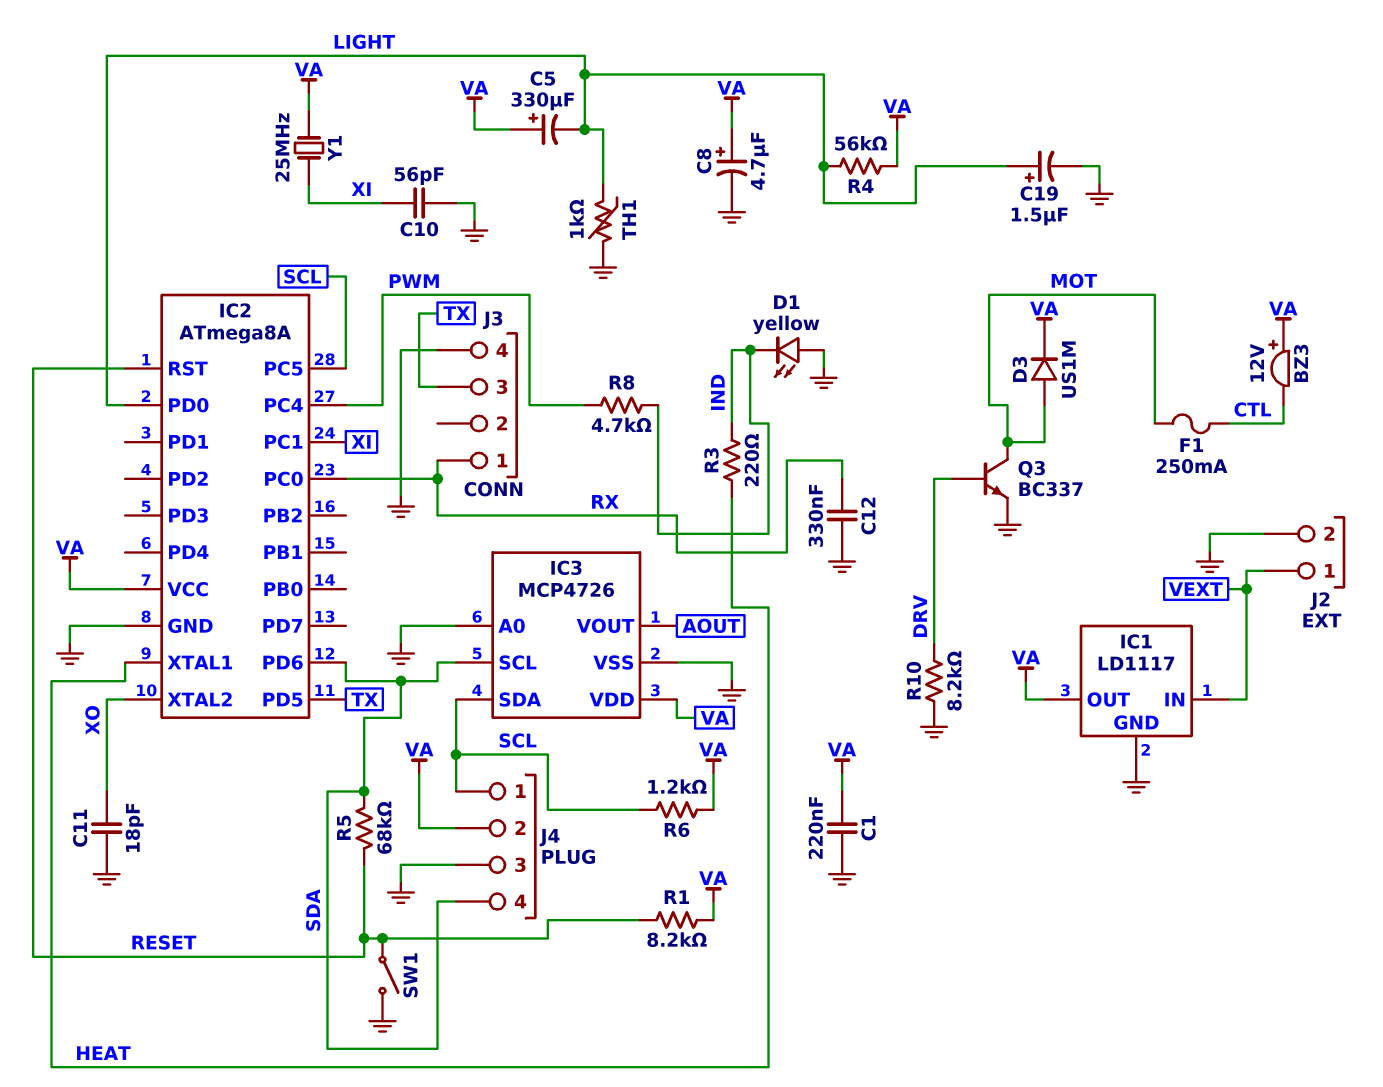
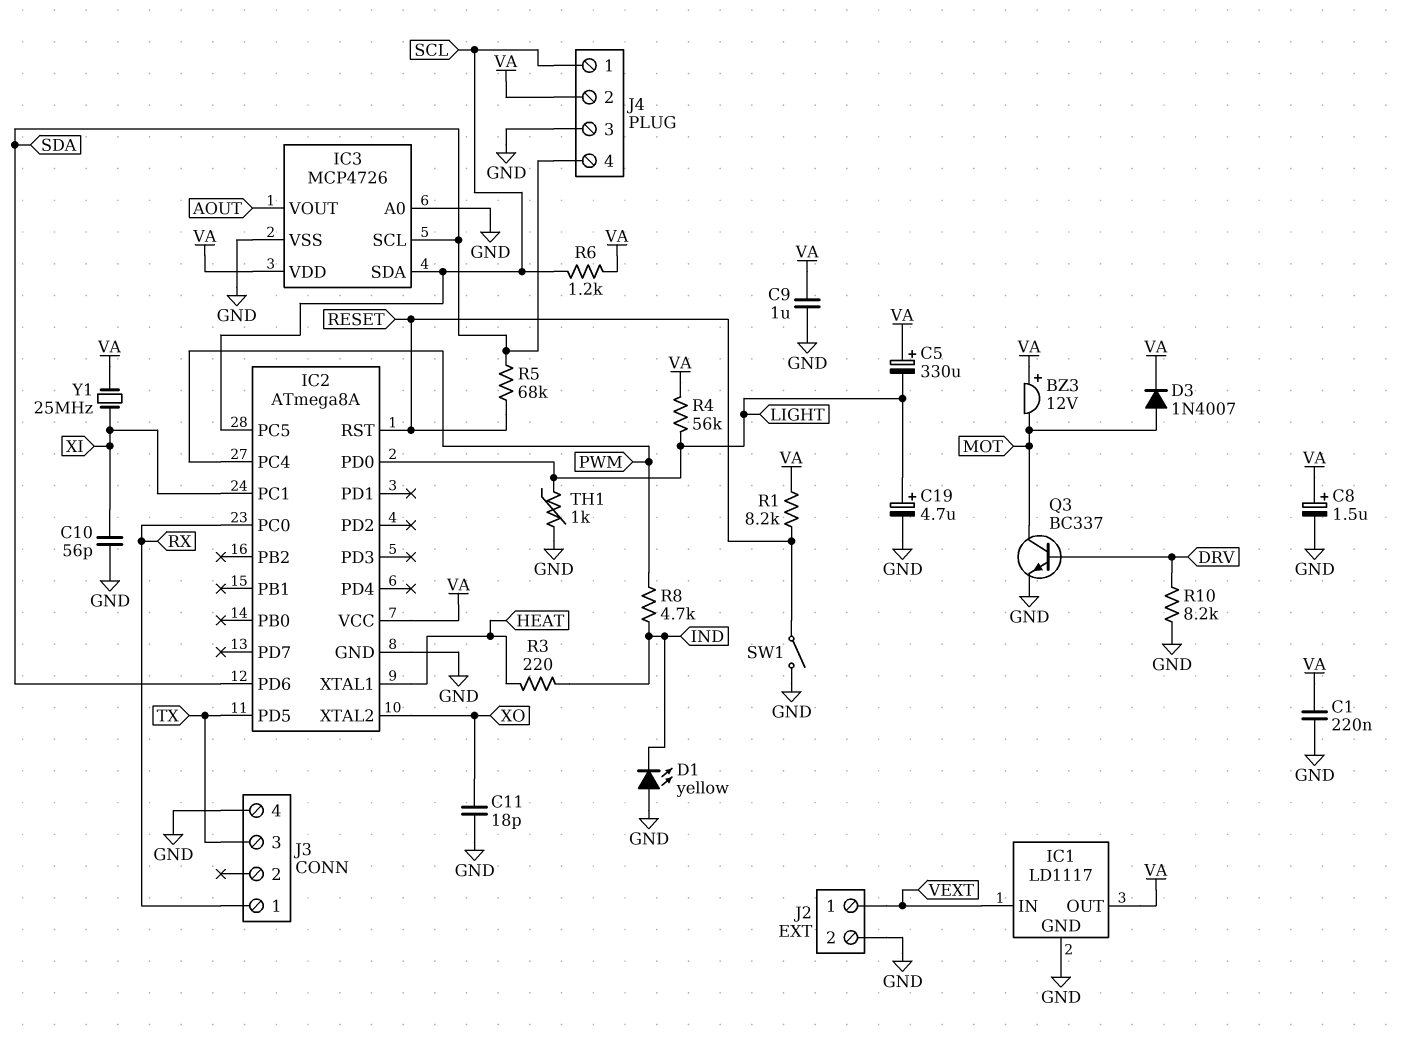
BZ3: buzzer 12V (plus VA, minus CTL) -> buzzer 12V (plus VA, minus MOT)
C8: 4.7uF (plus VA, minus GND) -> 1.5uF (plus VA, minus GND)
C9: none -> 1uF (GND, VA)
C12: 330nF (GND, RX) -> none
C19: 1.5uF (plus LIGHT, minus GND) -> 4.7uF (plus LIGHT, minus GND)
D3: diode US1M (A MOT, K VA) -> diode 1N4007 (A MOT, K VA)
F1: 250mA (CTL, MOT) -> none

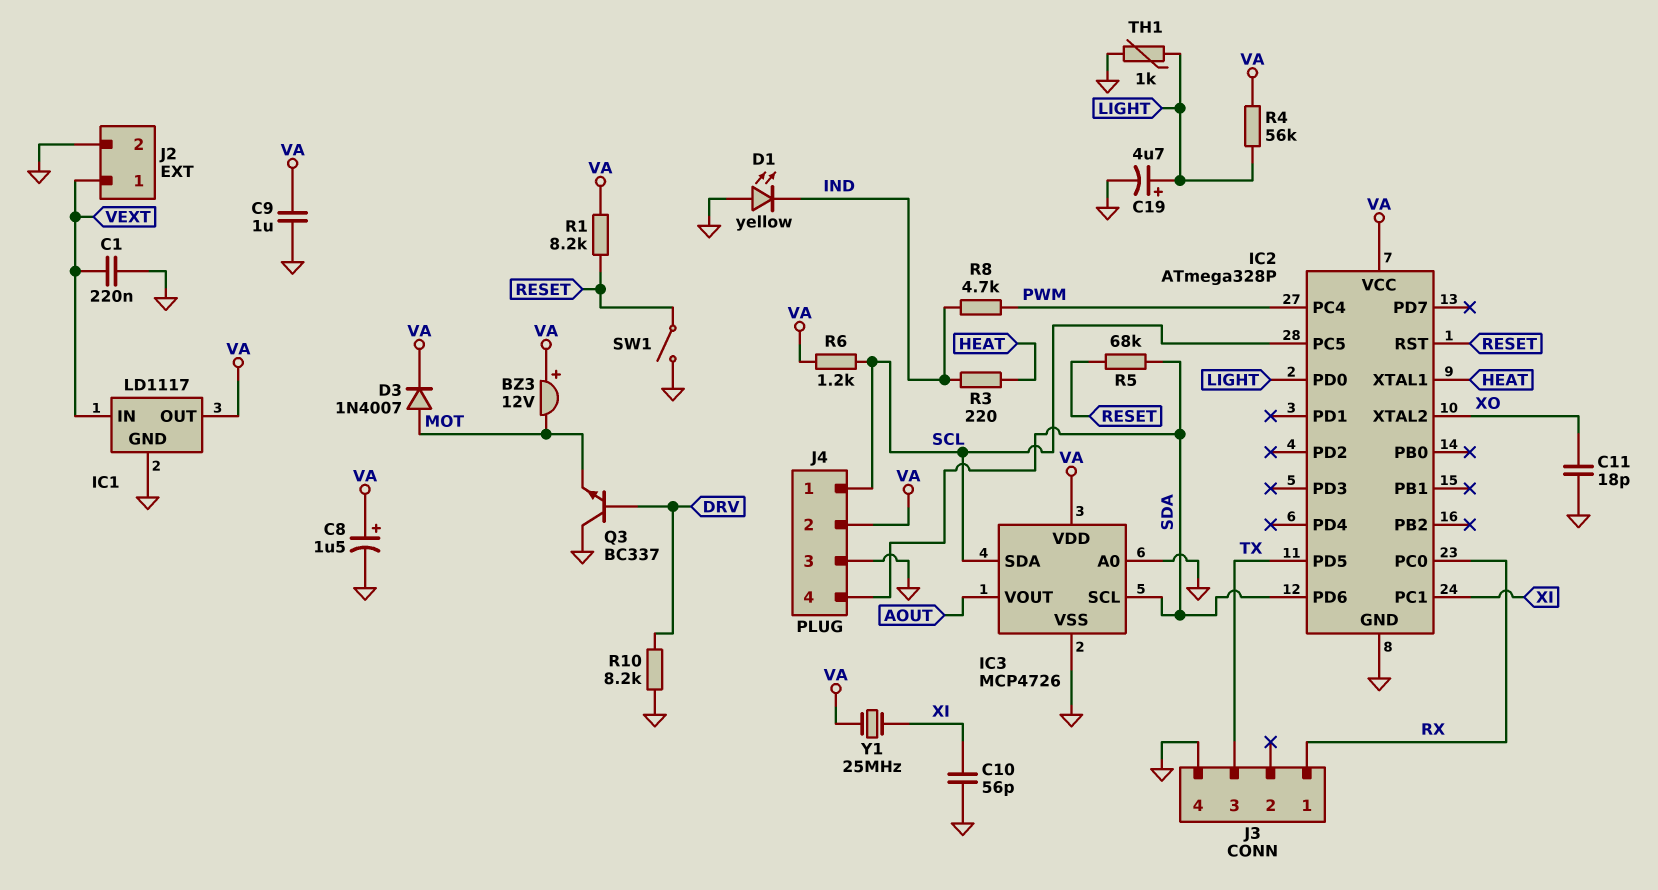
C1: 220nF (GND, VA) -> 220nF (GND, VEXT)
C5: 330uF (plus VA, minus LIGHT) -> none
IC2: ATmega8A -> ATmega328P
Q3: NPN BC337 (B DRV, C MOT, E GND) -> NPN BC337 (B DRV, C GND, E MOT)

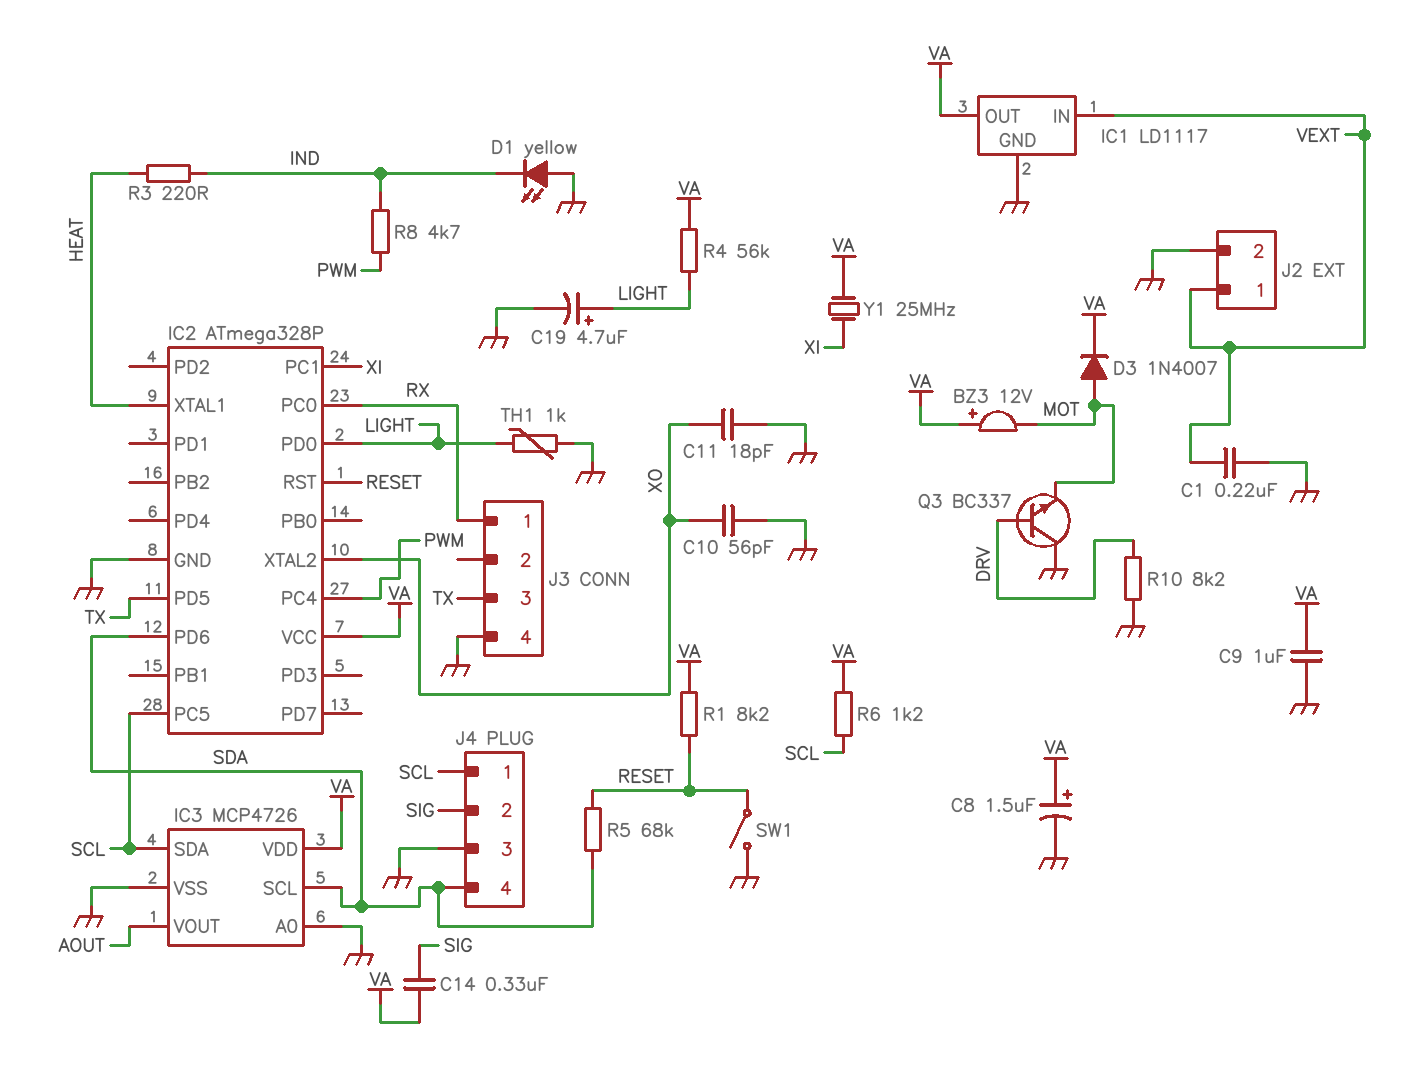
C10: 56pF (GND, XI) -> 56pF (GND, XO)
C14: none -> 330nF (SIG, VA)
J4 pin 2: VA -> SIG

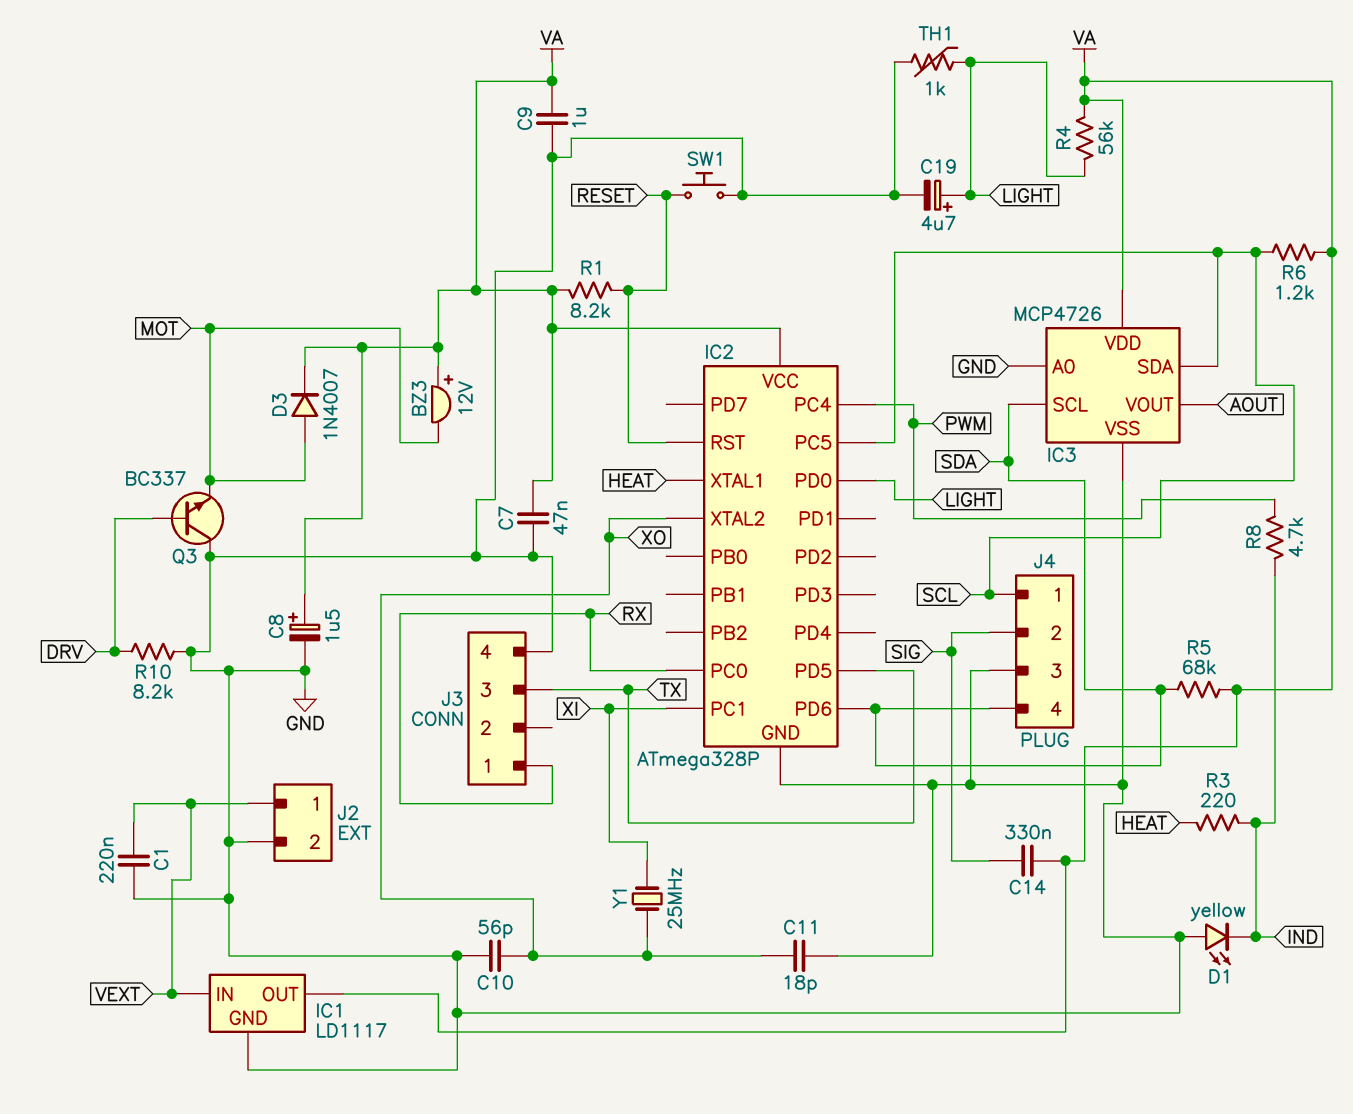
C7: none -> 47nF (GND, VA)
R5: 68k (RESET, SDA) -> 68k (SDA, VA)
SW1: switch (GND, RESET) -> button (GND, RESET)
Y1: 25MHz (VA, XI) -> 25MHz (XI, XO)

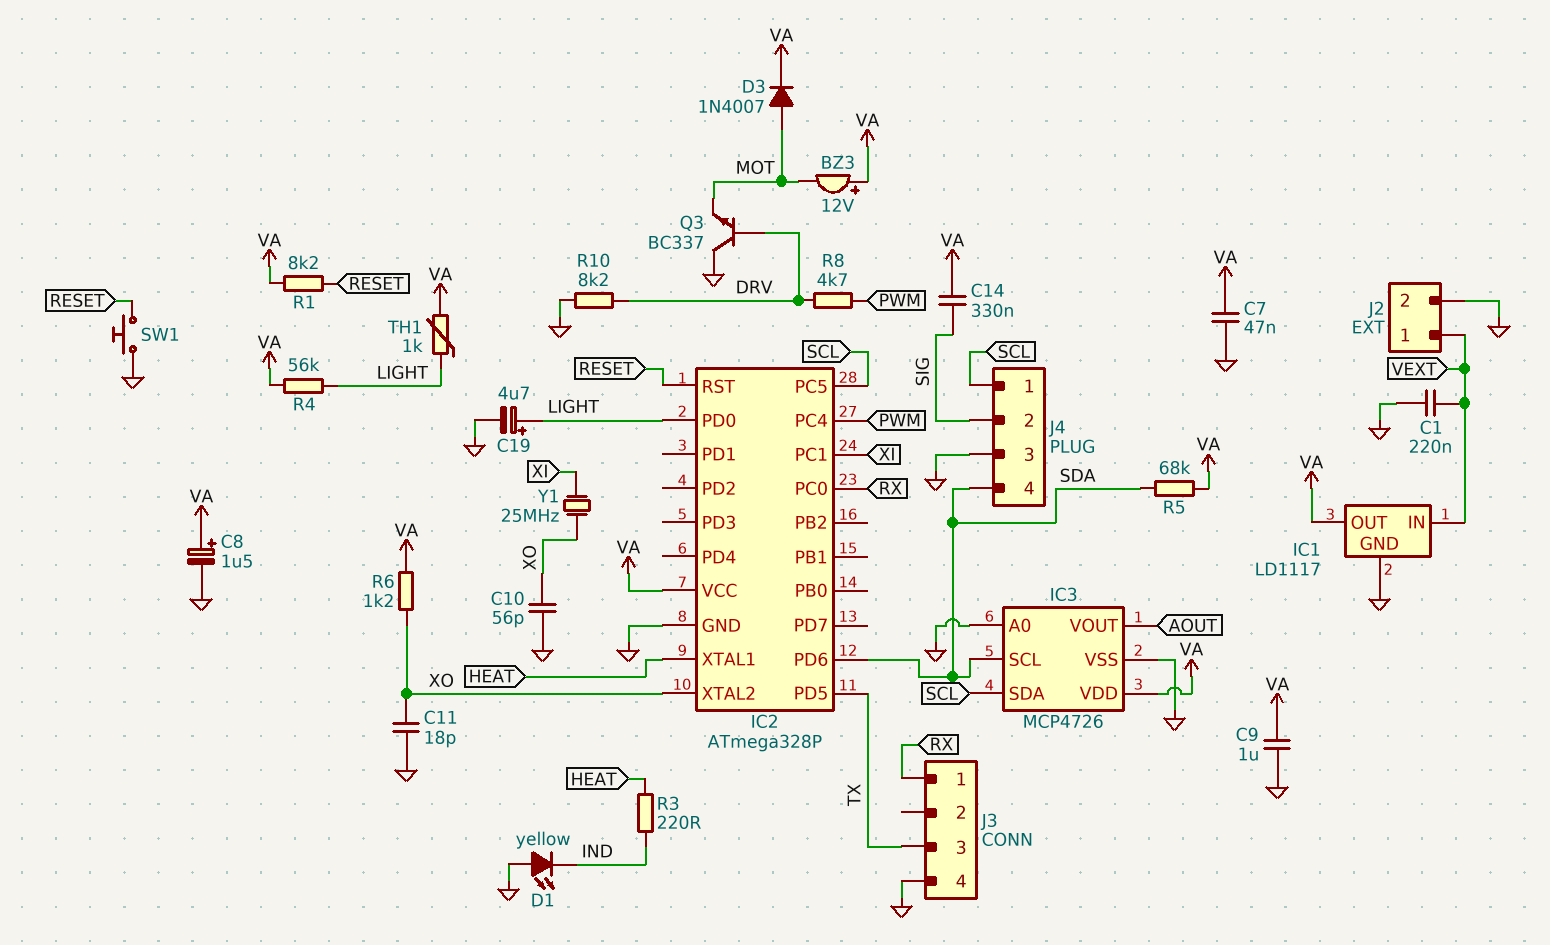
R6: 1.2k (SCL, VA) -> 1.2k (VA, XO)
R8: 4.7k (IND, PWM) -> 4.7k (DRV, PWM)
TH1: 1k (GND, LIGHT) -> 1k (LIGHT, VA)

